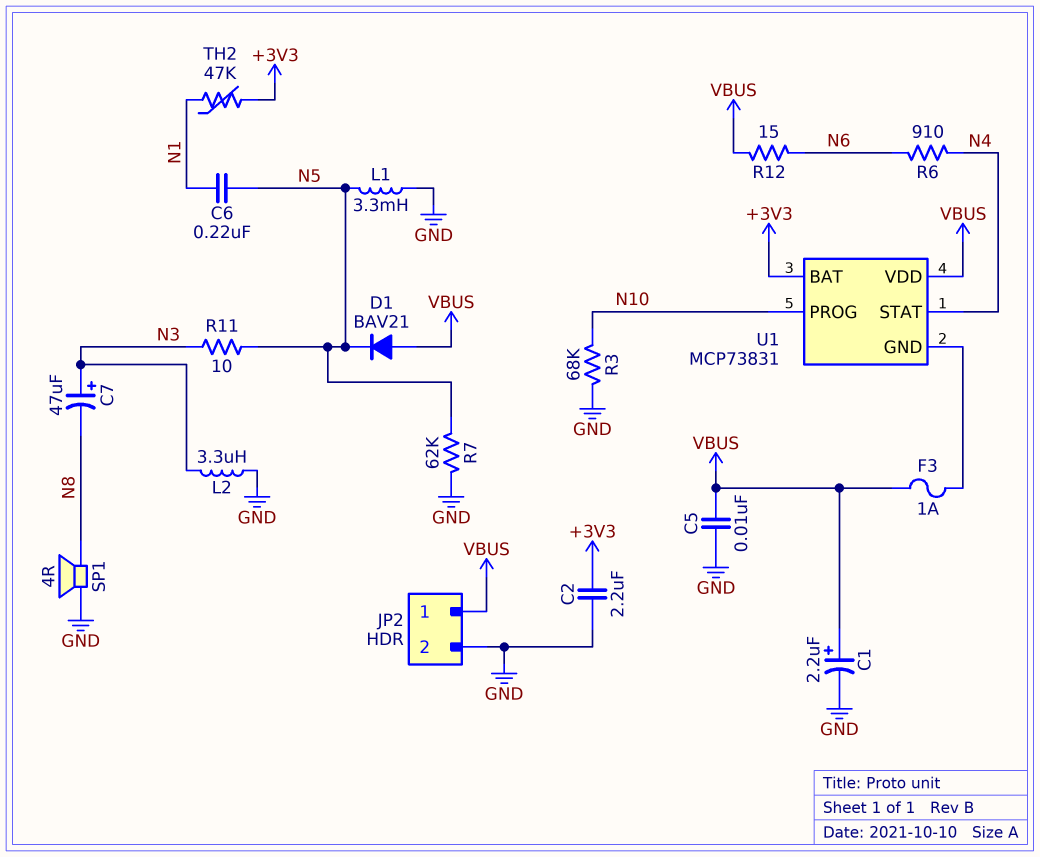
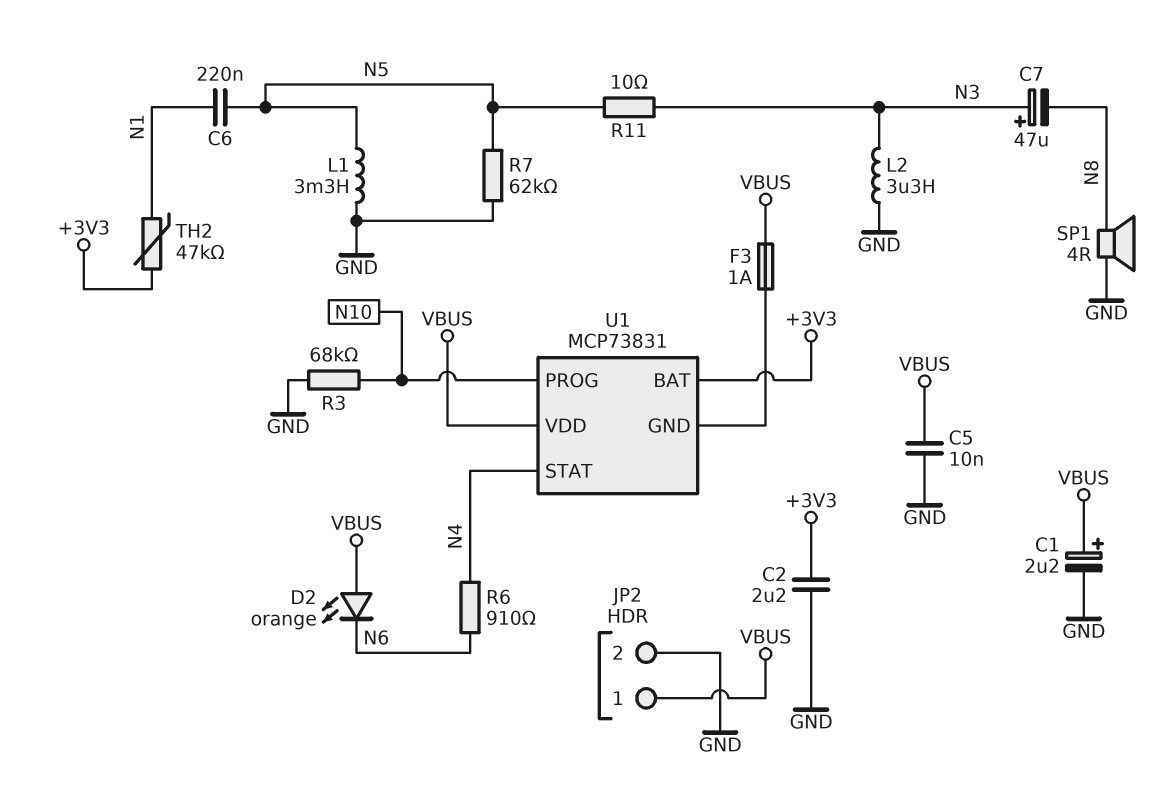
D1: diode BAV21 (A VBUS, K N5) -> none
D2: none -> LED orange (A VBUS, K N6)
R12: 15 (N6, VBUS) -> none

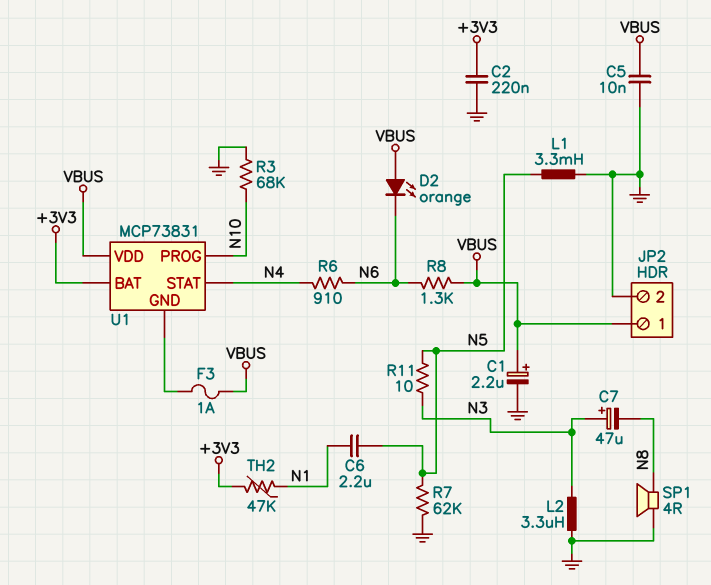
C2: 2.2uF (+3V3, GND) -> 220nF (+3V3, GND)
C6: 220nF (N1, N5) -> 2.2uF (N1, N5)
R8: none -> 1.3k (N6, VBUS)

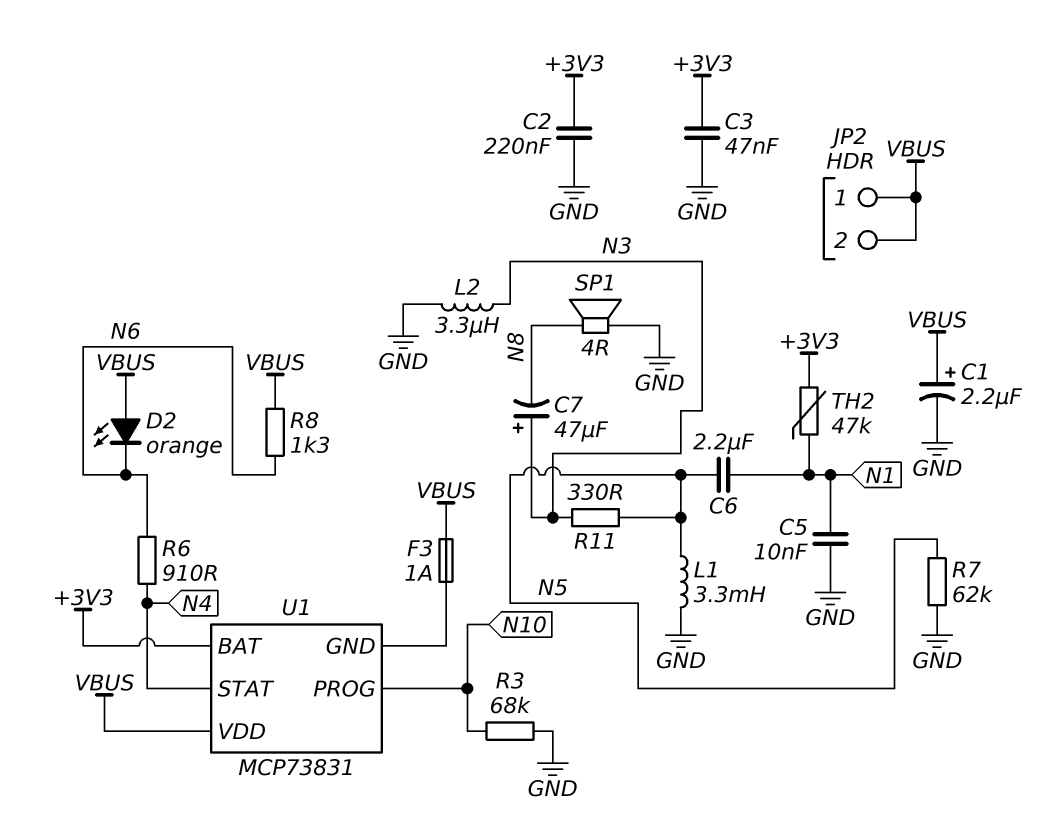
C3: none -> 47nF (+3V3, GND)
C5: 10nF (GND, VBUS) -> 10nF (GND, N1)
JP2 pin 2: GND -> VBUS
R11: 10 (N3, N5) -> 330 (N3, N5)

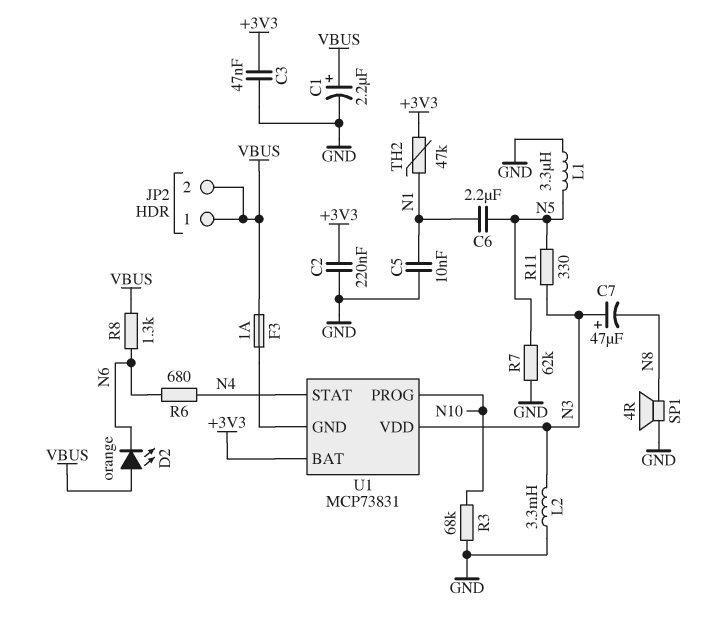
L1: 3.3mH (GND, N5) -> 3.3uH (GND, N5)
L2: 3.3uH (GND, N3) -> 3.3mH (GND, N3)
R6: 910 (N4, N6) -> 680 (N4, N6)
U1 pin VDD: VBUS -> N3

